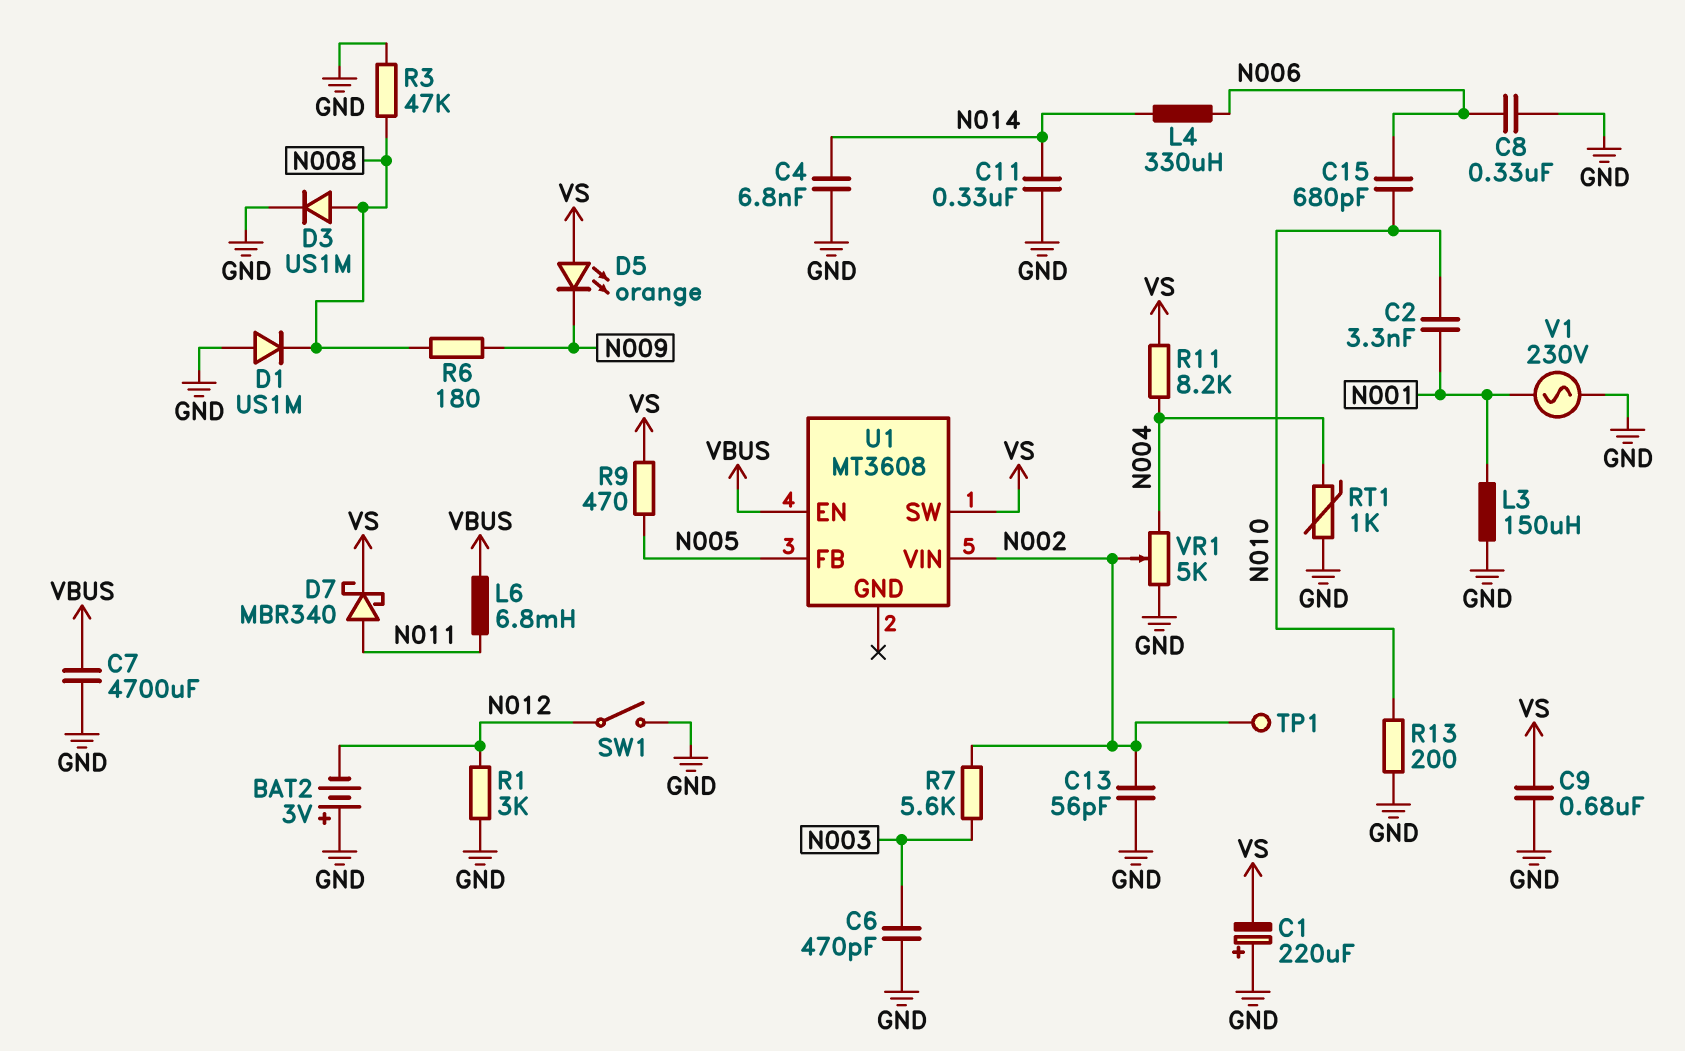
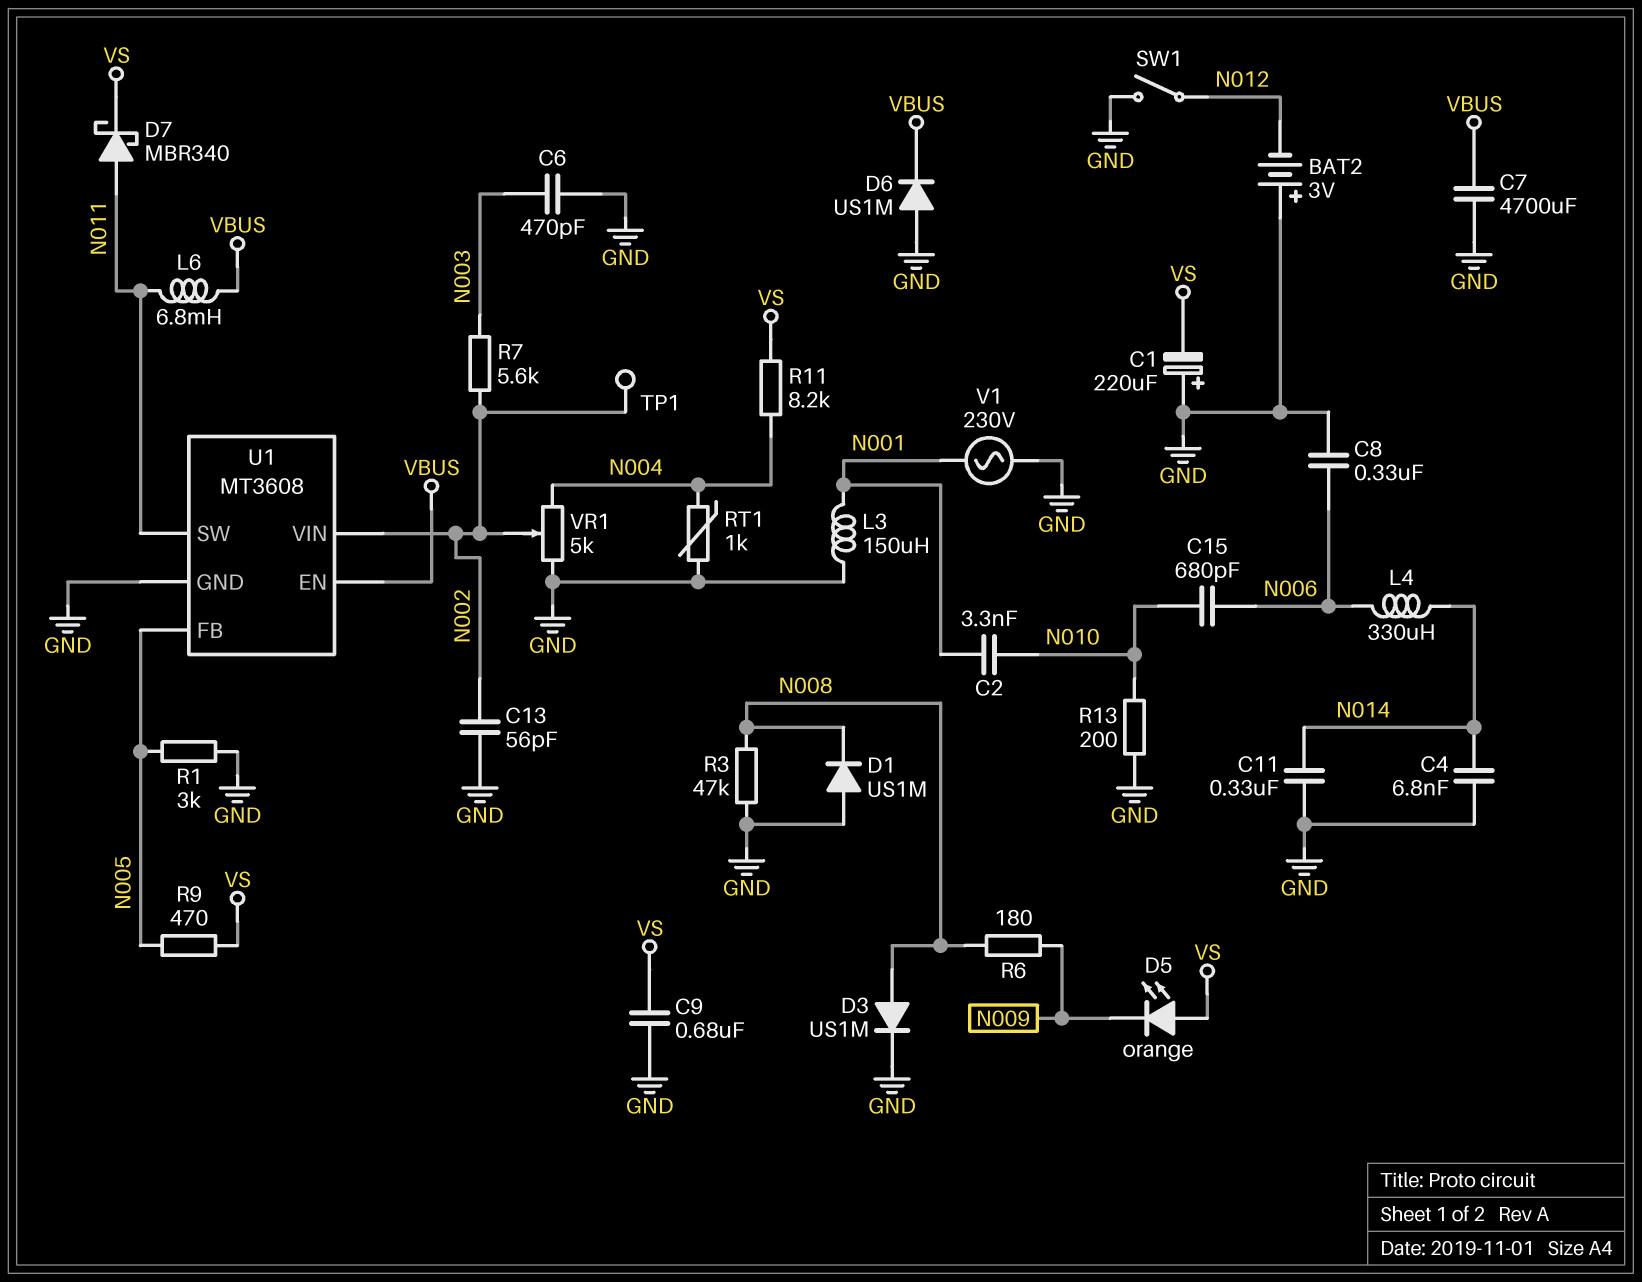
D6: none -> diode US1M (A GND, K VBUS)
R1: 3k (GND, N012) -> 3k (GND, N005)
U1 pin GND: none -> GND
U1 pin SW: VS -> N011

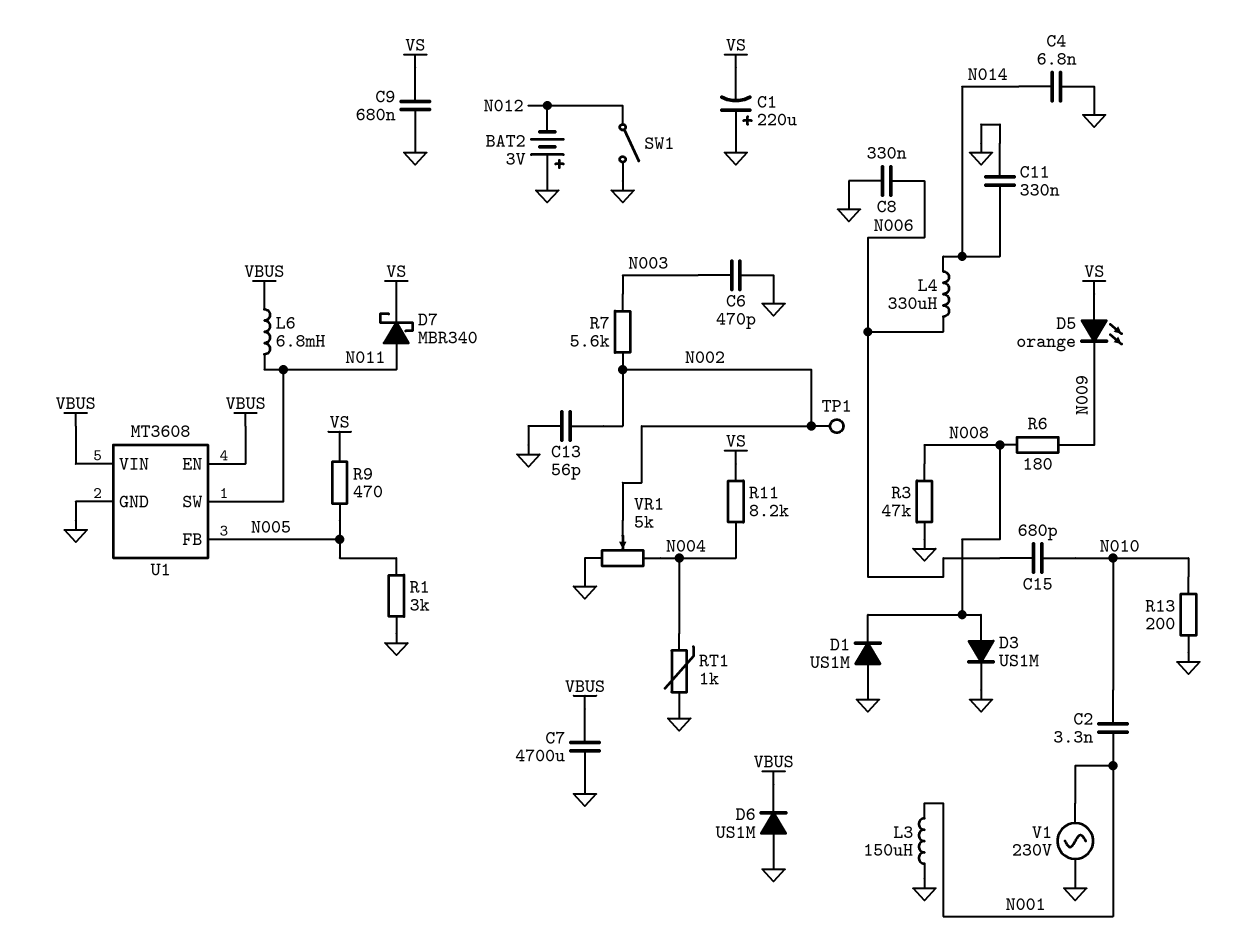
U1 pin VIN: N002 -> VBUS

